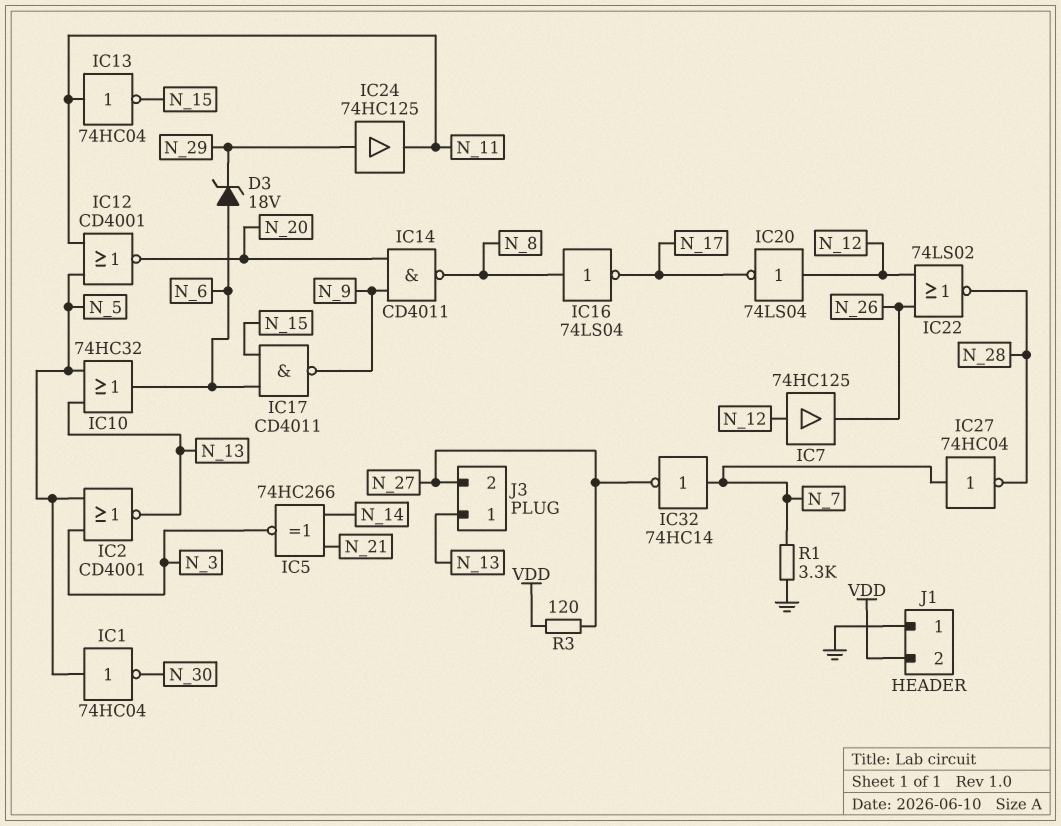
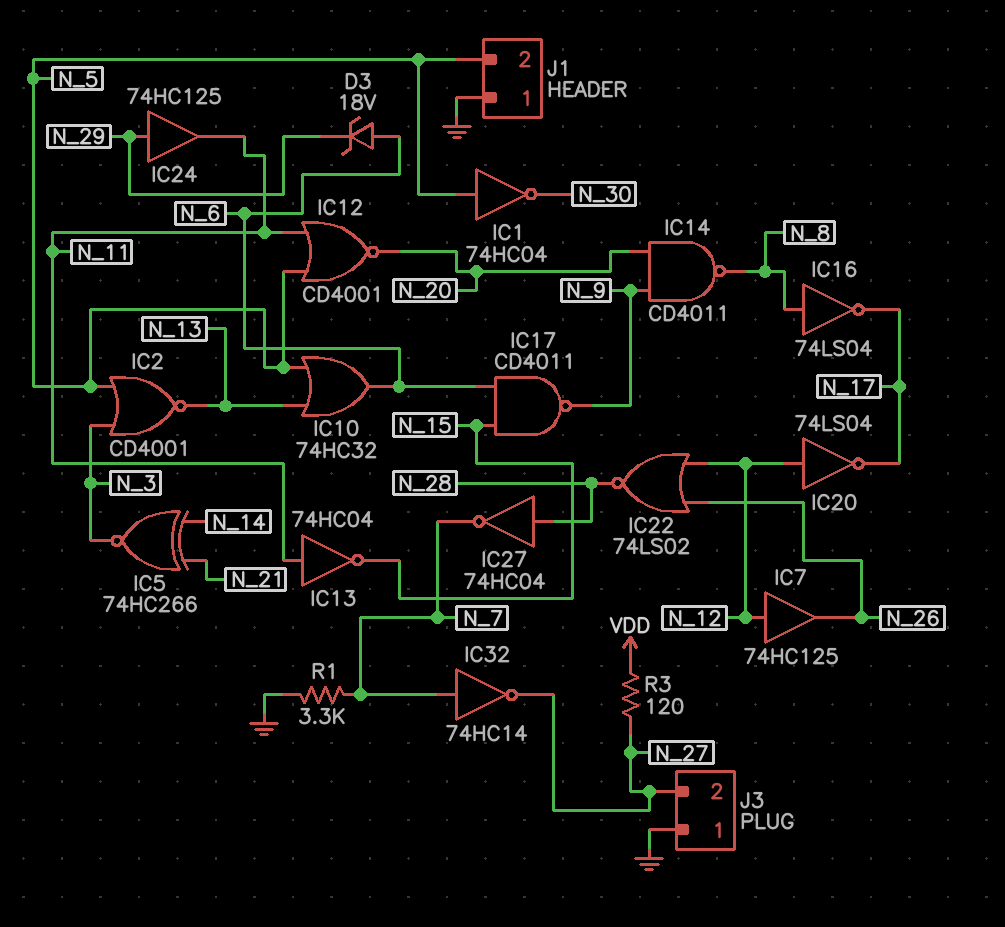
IC27: NOT 74HC04 (in N_7, out N_28) -> NOT 74HC04 (in N_28, out N_7)
J1 pin 2: VDD -> N_5
J3 pin 1: N_13 -> GND

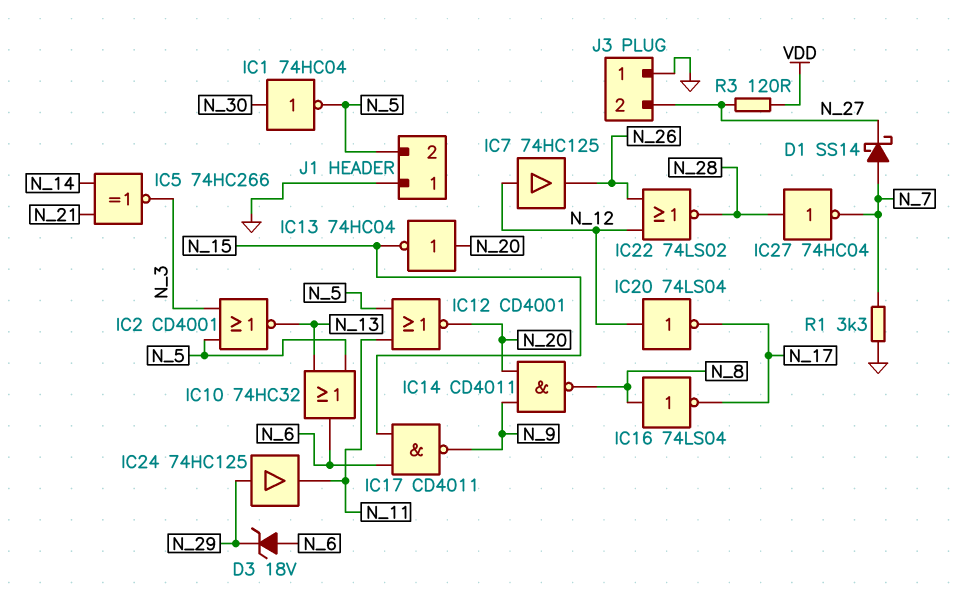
D1: none -> schottky SS14 (A N_7, K N_27)
IC1: NOT 74HC04 (in N_5, out N_30) -> NOT 74HC04 (in N_30, out N_5)
IC13: NOT 74HC04 (in N_11, out N_15) -> NOT 74HC04 (in N_20, out N_15)
IC32: NOT 74HC14 (in N_7, out N_27) -> none

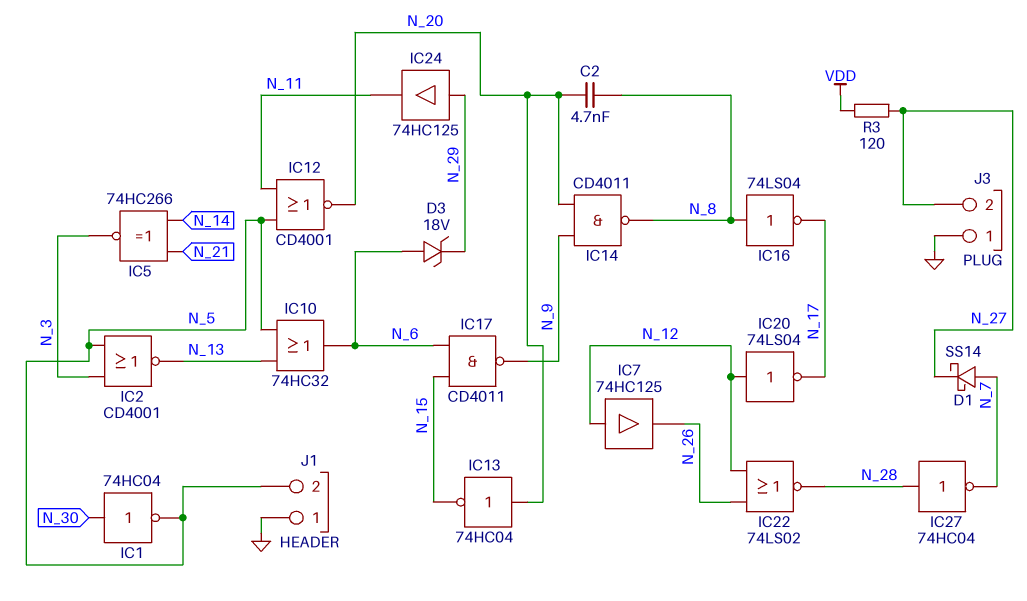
C2: none -> 4.7nF (N_8, N_20)
R1: 3.3k (GND, N_7) -> none

